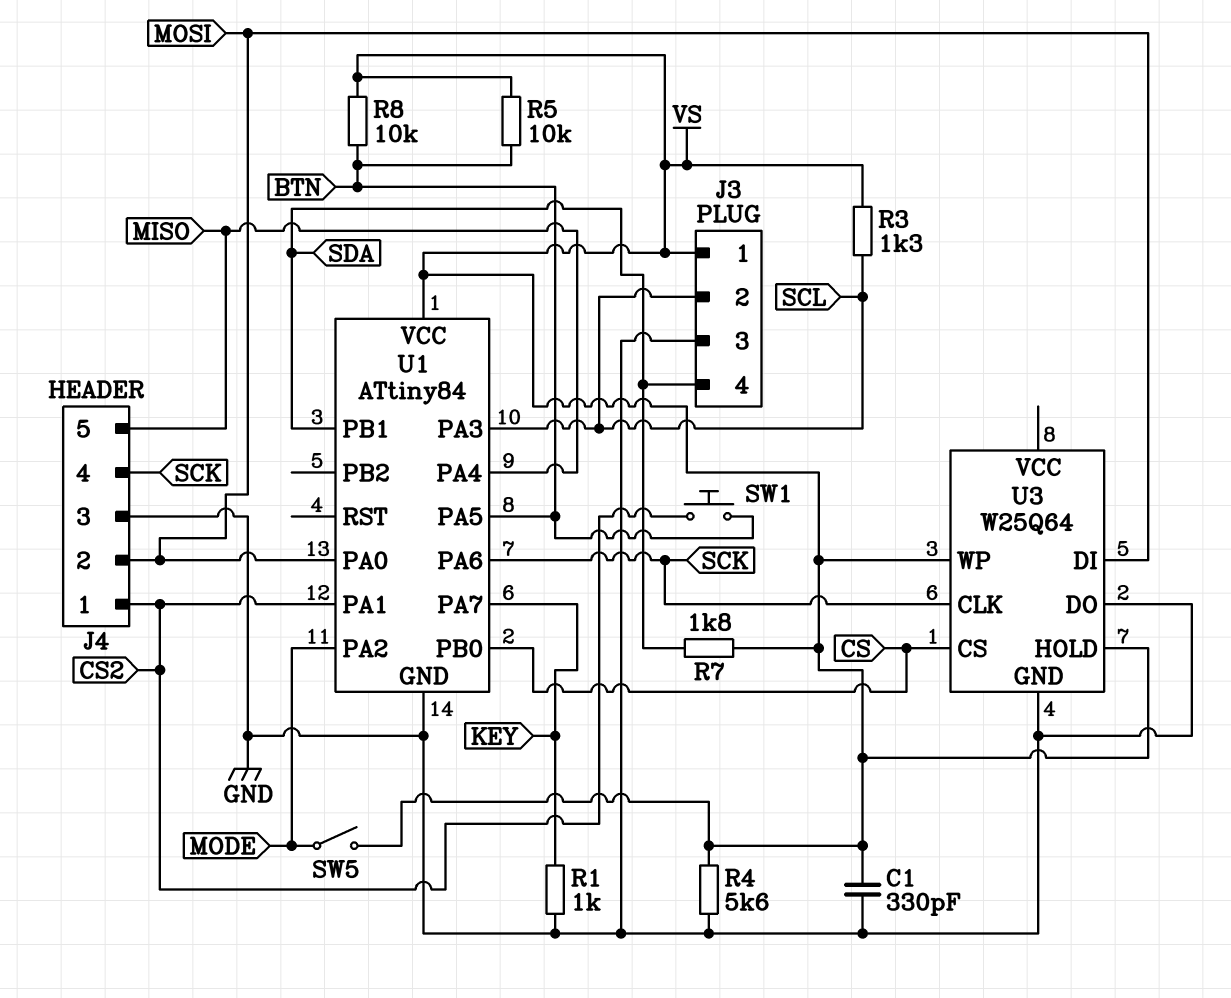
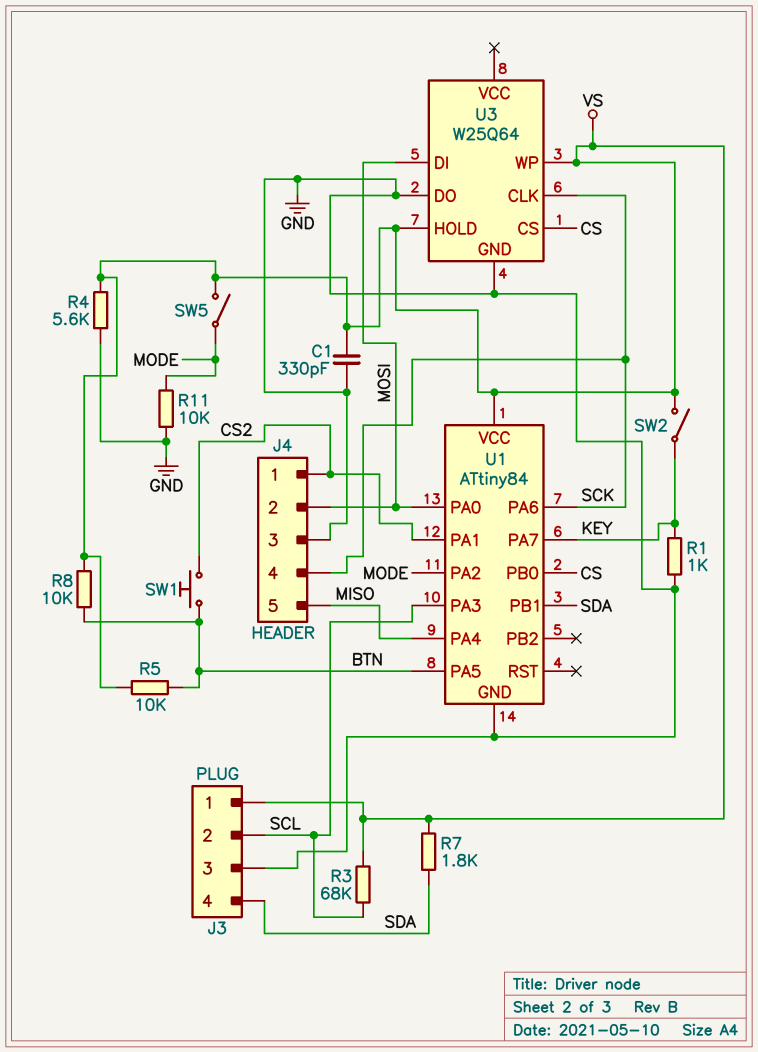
R3: 1.3k (SCL, VS) -> 68k (SCL, VS)
R11: none -> 10k (GND, MODE)
SW2: none -> switch (KEY, VS)

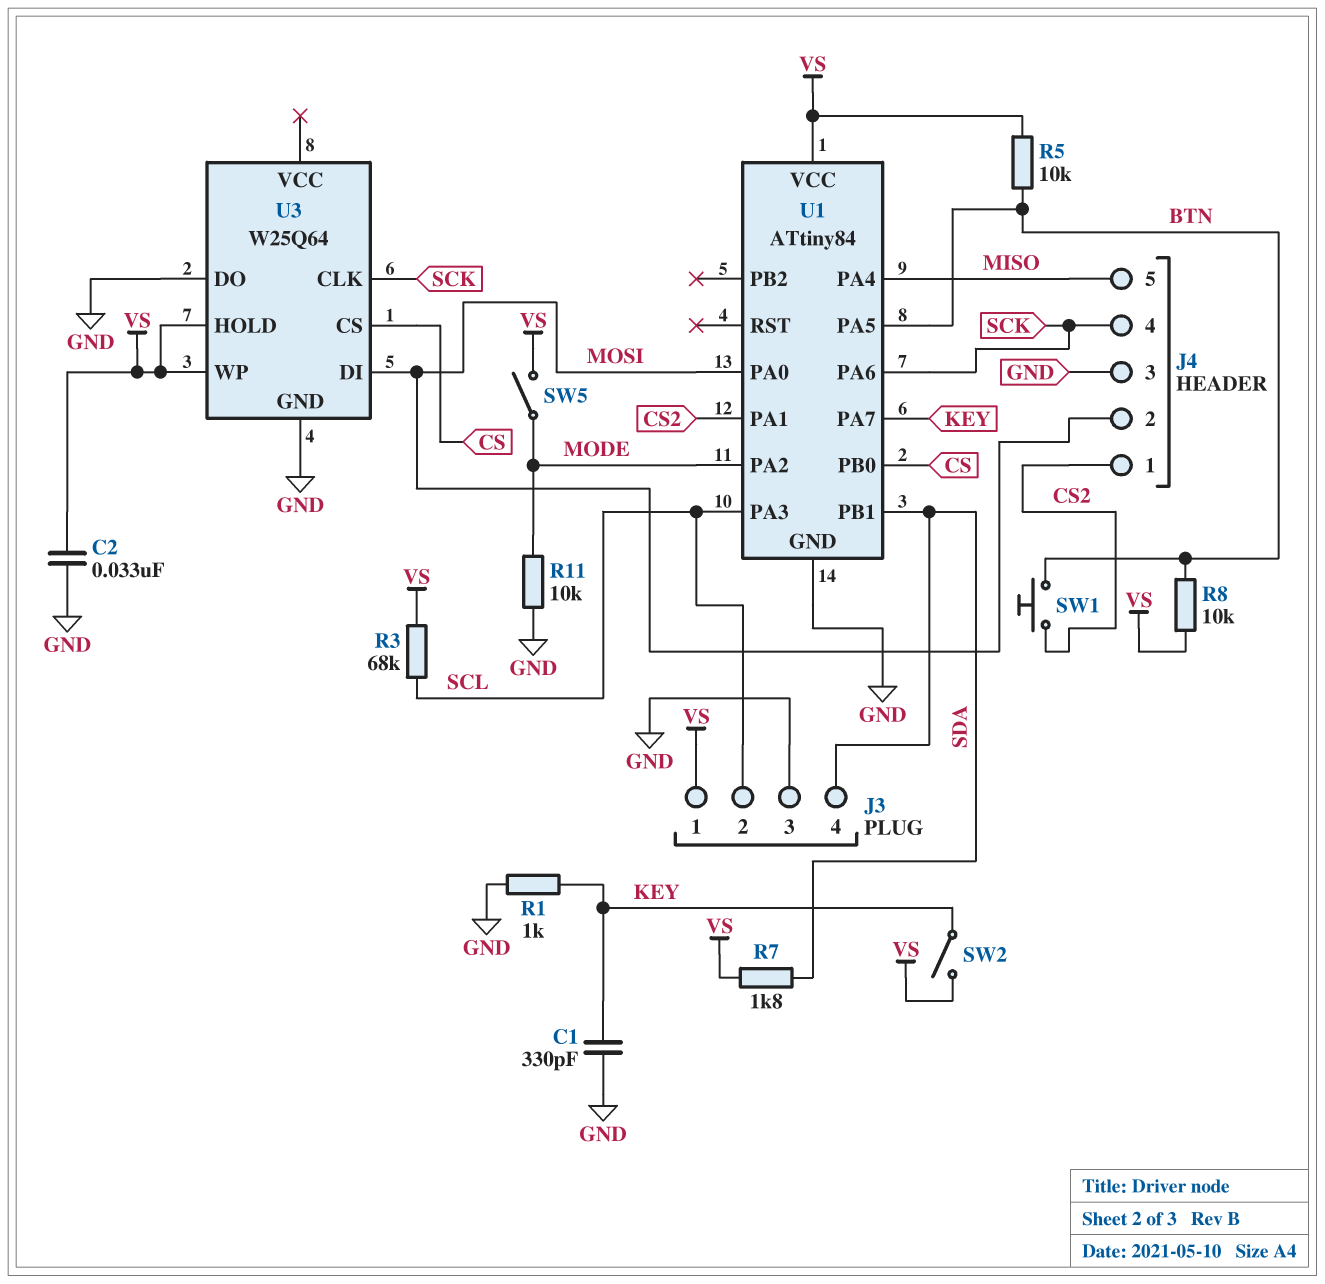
C1: 330pF (GND, VS) -> 330pF (GND, KEY)
C2: none -> 33nF (GND, VS)
R4: 5.6k (GND, VS) -> none

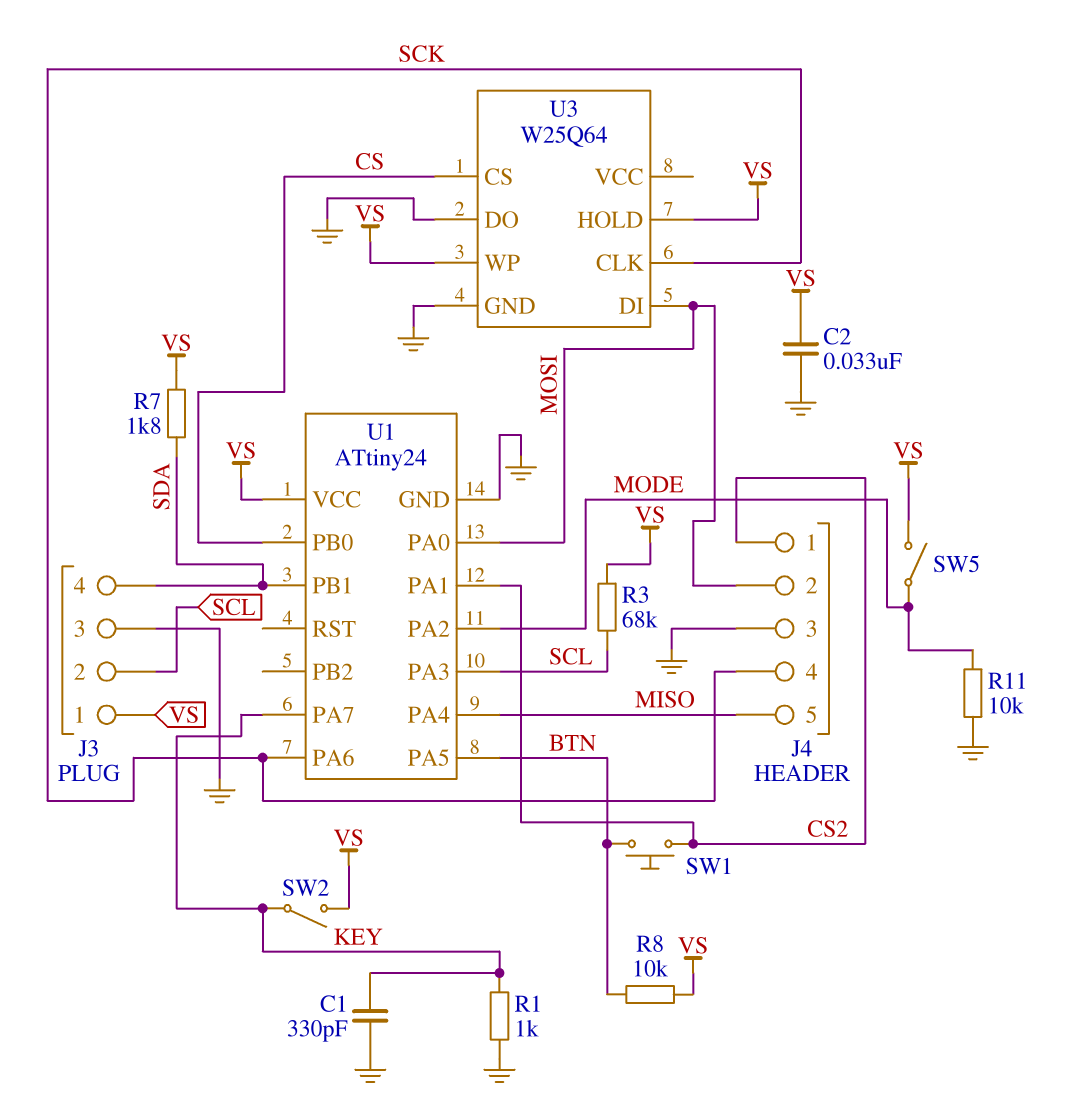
R5: 10k (BTN, VS) -> none
U1: ATtiny84 -> ATtiny24

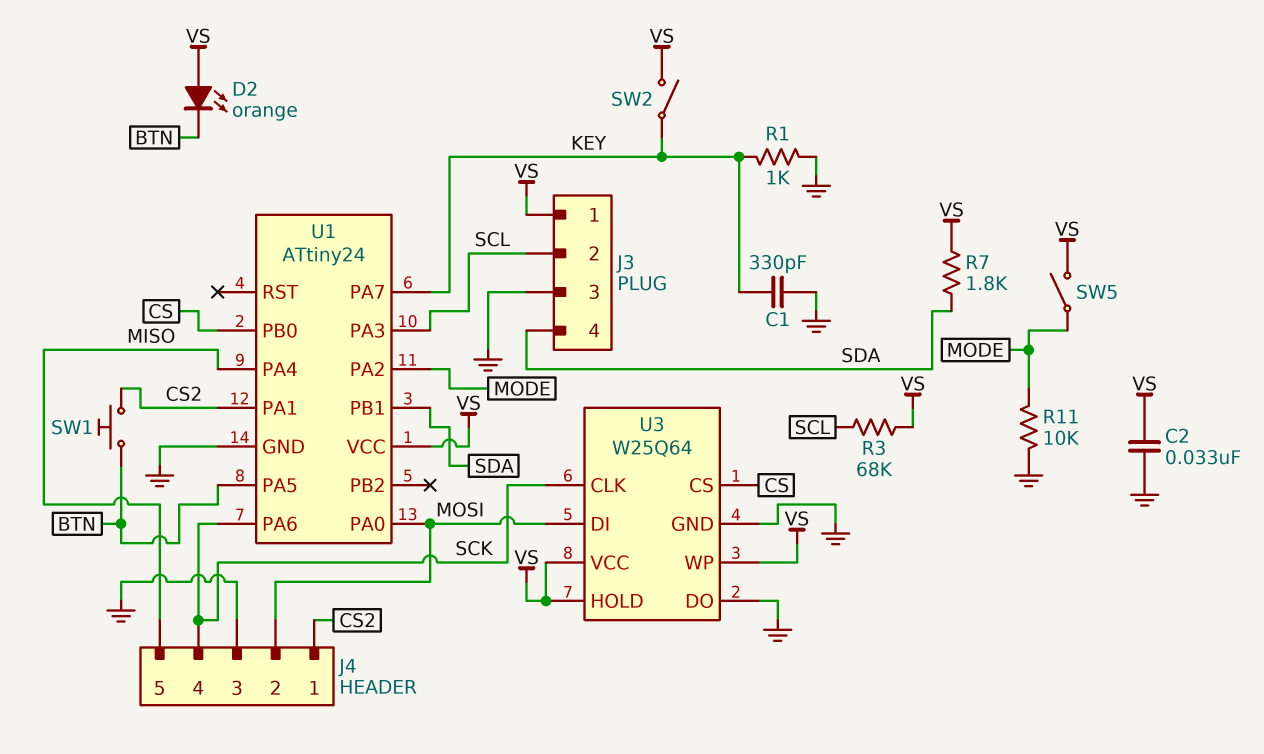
D2: none -> LED orange (A VS, K BTN)
R8: 10k (BTN, VS) -> none
U3 pin VCC: none -> VS

